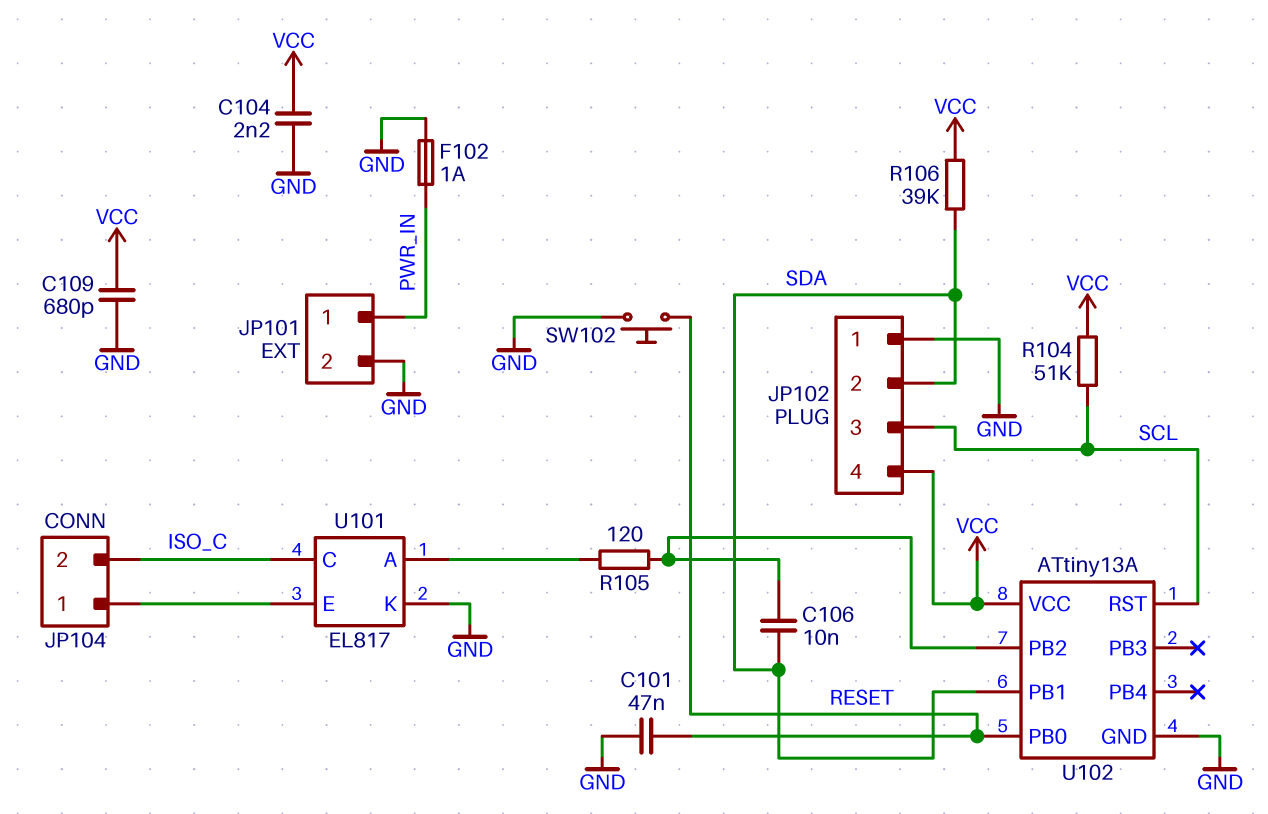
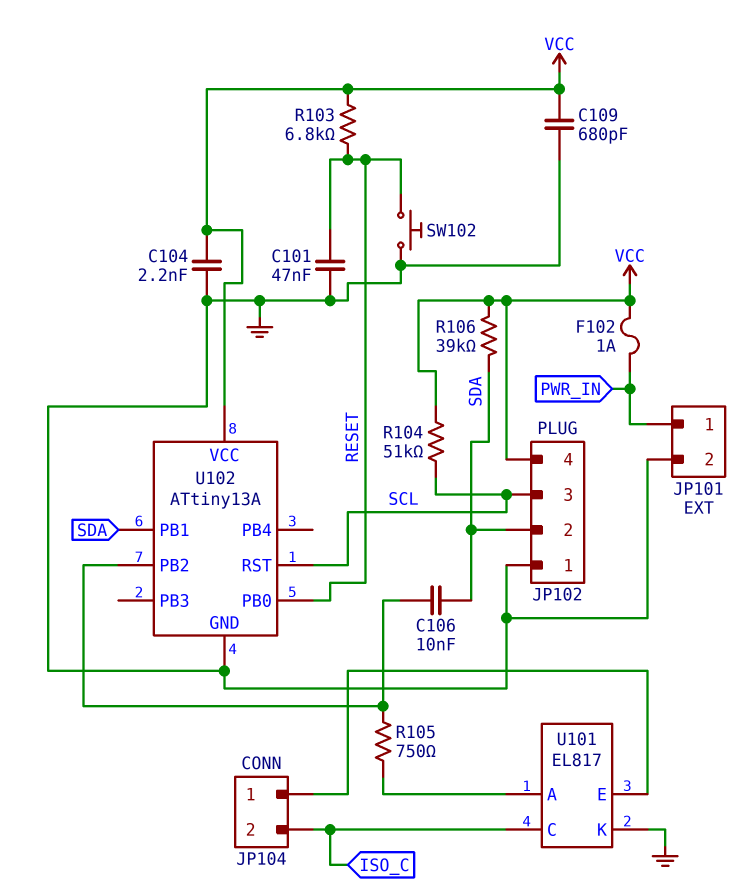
F102: 1A (GND, PWR_IN) -> 1A (PWR_IN, VCC)
R103: none -> 6.8k (RESET, VCC)
R105: 120 (U101/A, U102/PB2) -> 750 (U101/A, U102/PB2)

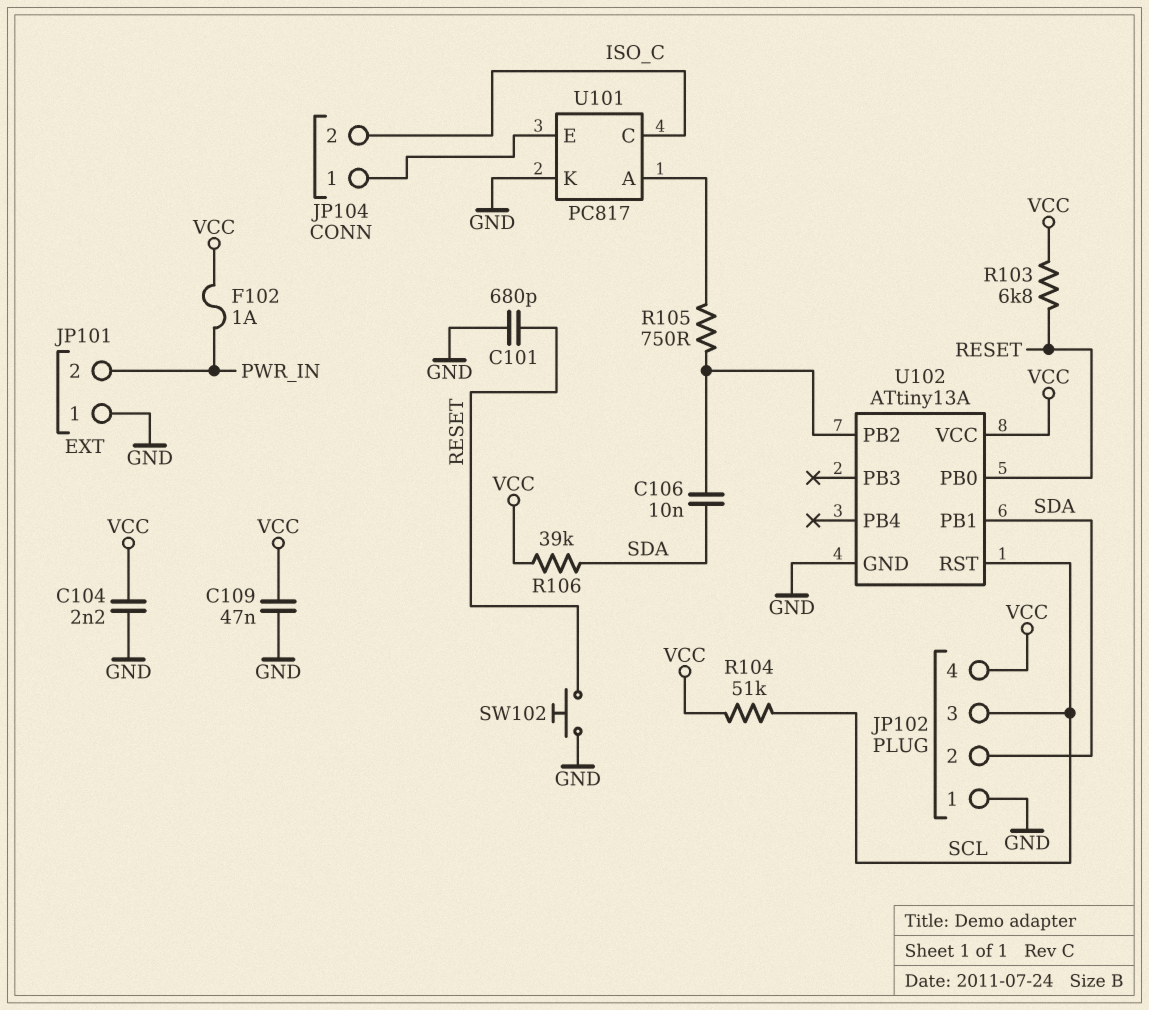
C101: 47nF (GND, RESET) -> 680pF (GND, RESET)
C109: 680pF (GND, VCC) -> 47nF (GND, VCC)
JP101 pin 1: PWR_IN -> GND
JP101 pin 2: GND -> PWR_IN
U101: EL817 -> PC817

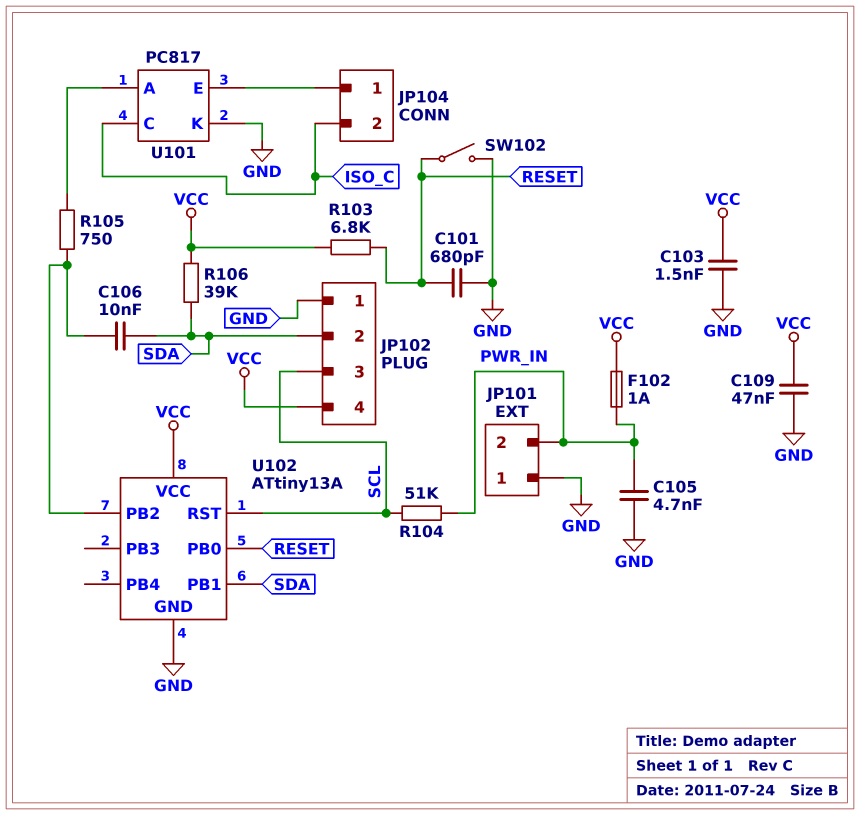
C103: none -> 1.5nF (GND, VCC)
C104: 2.2nF (GND, VCC) -> none
C105: none -> 4.7nF (GND, PWR_IN)
R104: 51k (SCL, VCC) -> 51k (PWR_IN, SCL)
SW102: button (GND, RESET) -> switch (GND, RESET)

